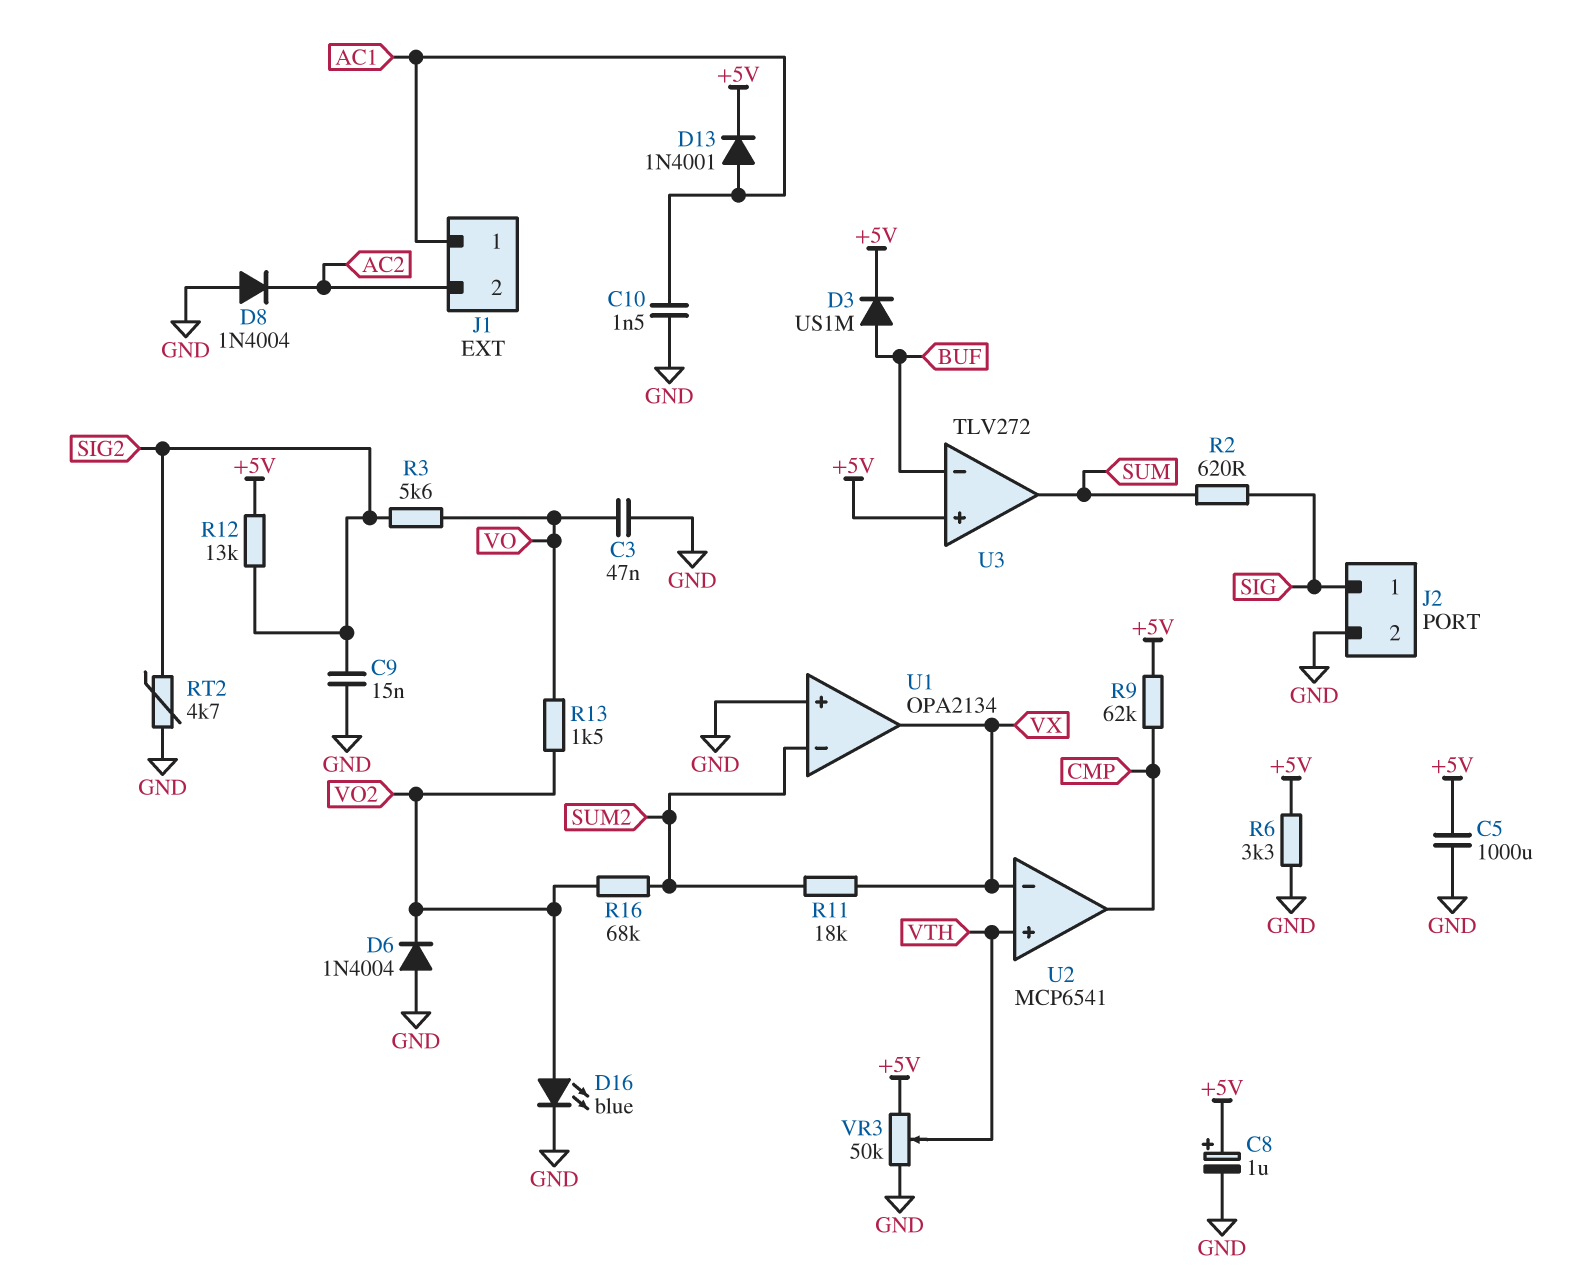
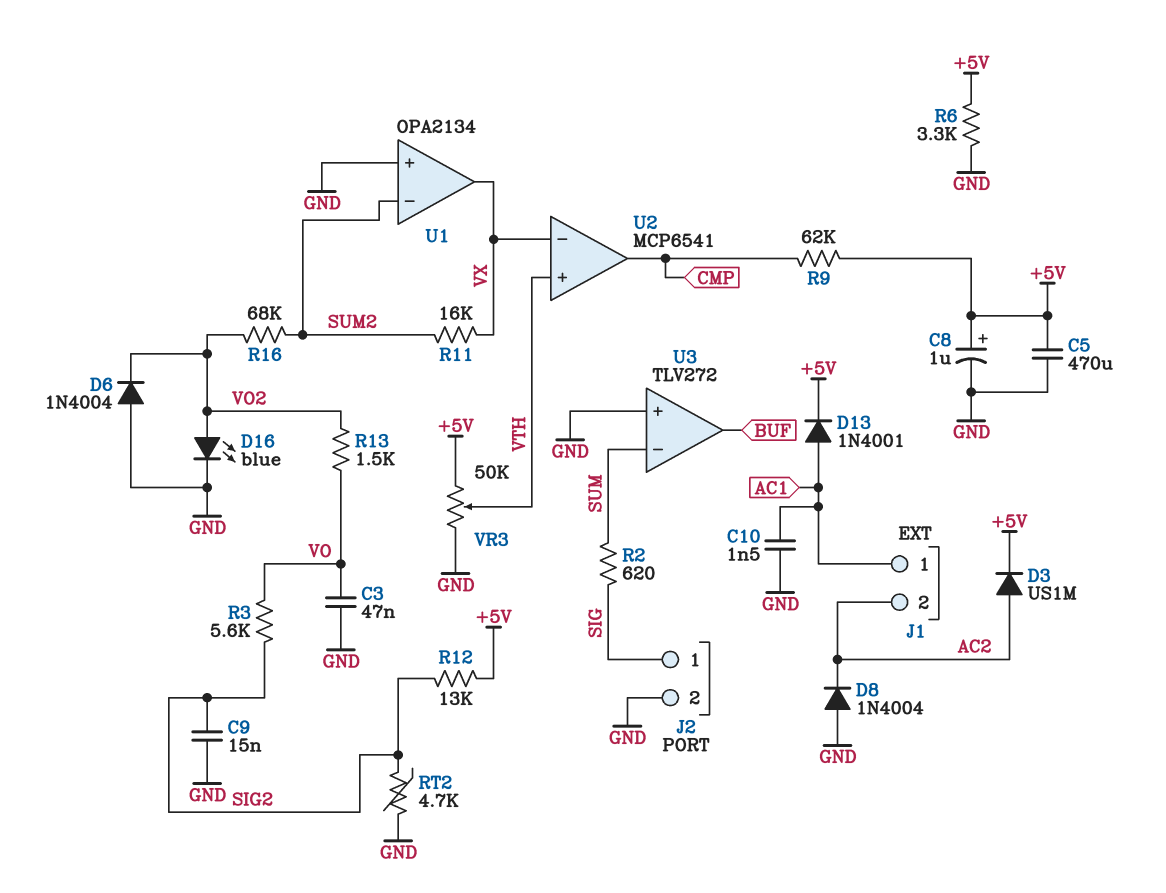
C5: 1000uF (+5V, GND) -> 470uF (+5V, GND)
D3: diode US1M (A BUF, K +5V) -> diode US1M (A AC2, K +5V)
R11: 18k (SUM2, VX) -> 16k (SUM2, VX)
U3 pin in+: +5V -> GND
U3 pin in-: BUF -> SUM
U3 pin out: SUM -> BUF

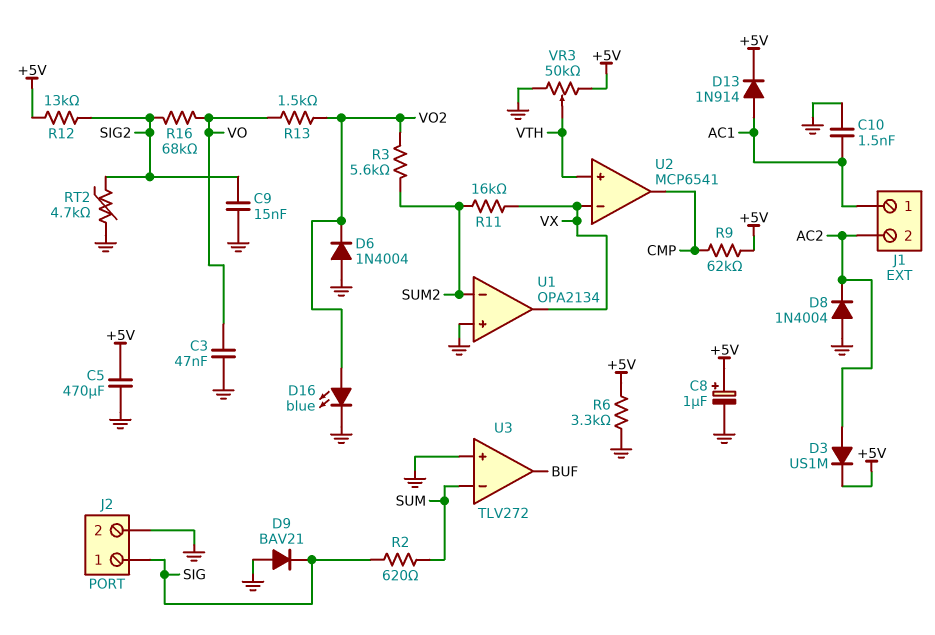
D9: none -> diode BAV21 (A GND, K SIG)
D13: diode 1N4001 (A AC1, K +5V) -> diode 1N914 (A AC1, K +5V)
R3: 5.6k (SIG2, VO) -> 5.6k (SUM2, VO2)
R16: 68k (SUM2, VO2) -> 68k (SIG2, VO)

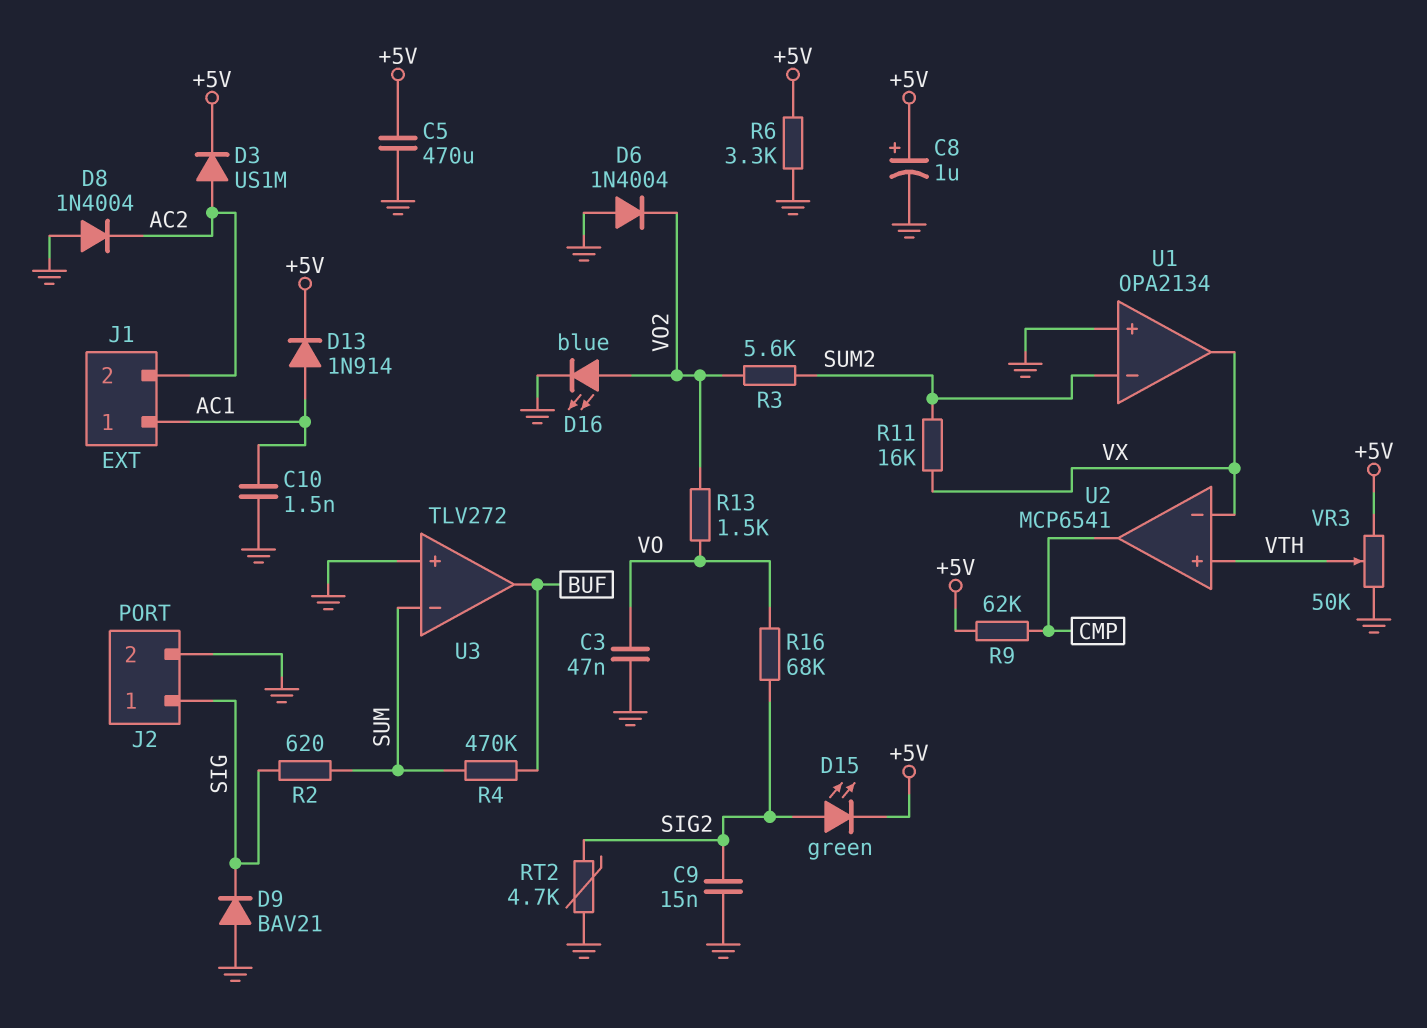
D15: none -> LED green (A SIG2, K +5V)
R4: none -> 470k (BUF, SUM)
R12: 13k (+5V, SIG2) -> none

